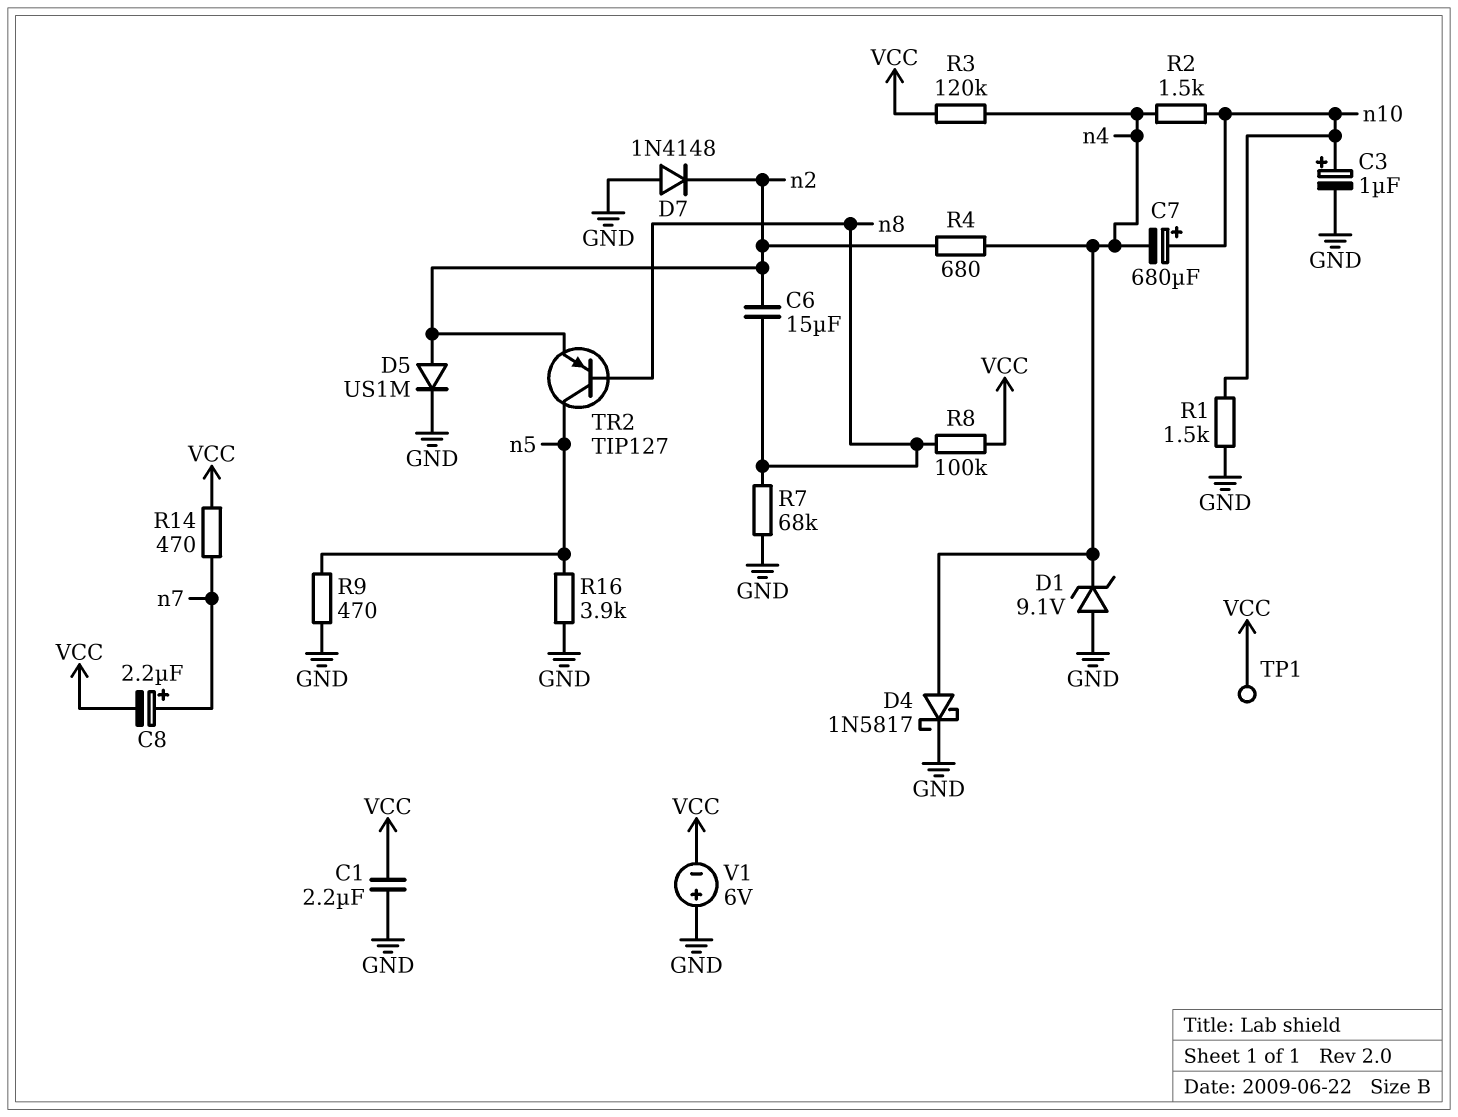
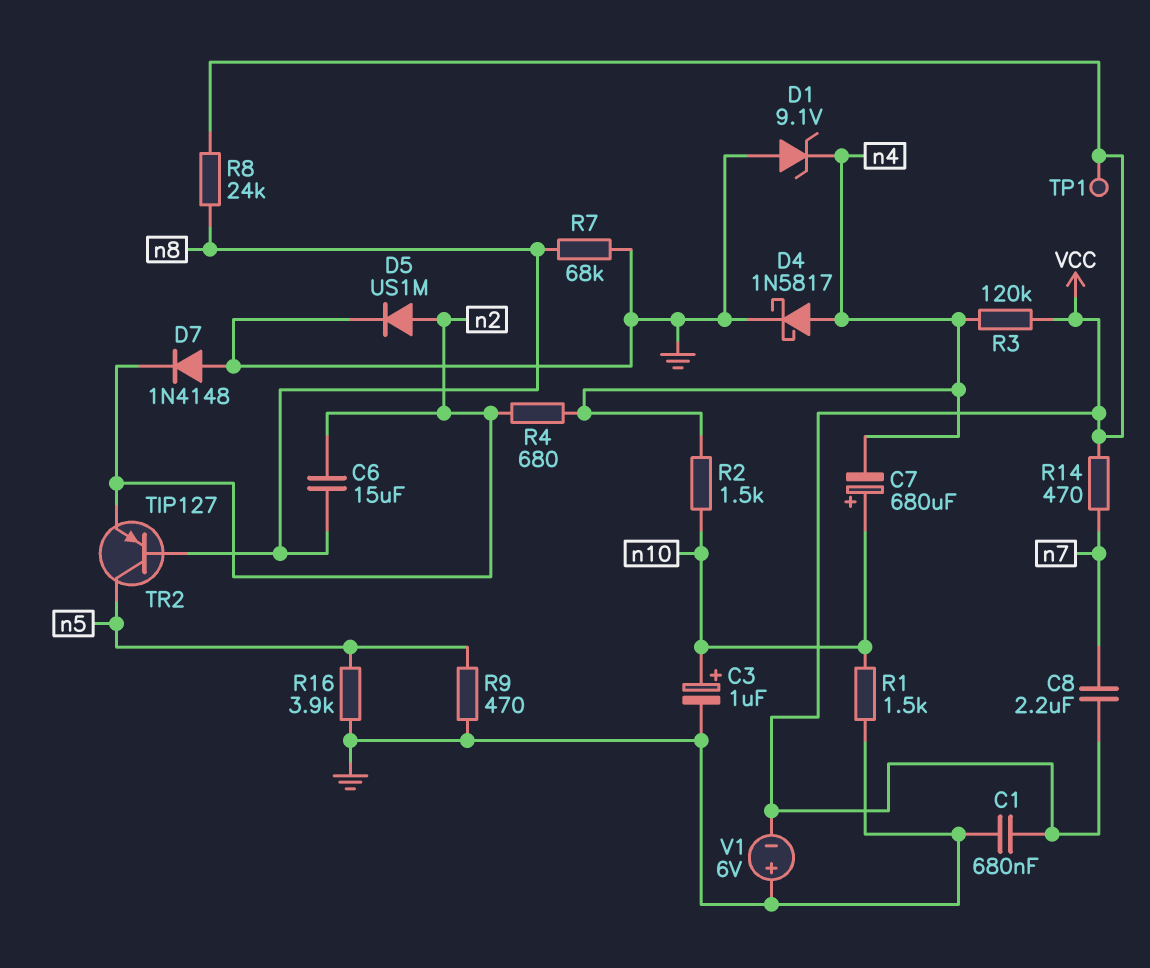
C1: 2.2uF (GND, VCC) -> 680nF (GND, VCC)
C8: 2.2uF (plus n7, minus VCC) -> 2.2uF (VCC, n7)
R8: 100k (VCC, n8) -> 24k (VCC, n8)

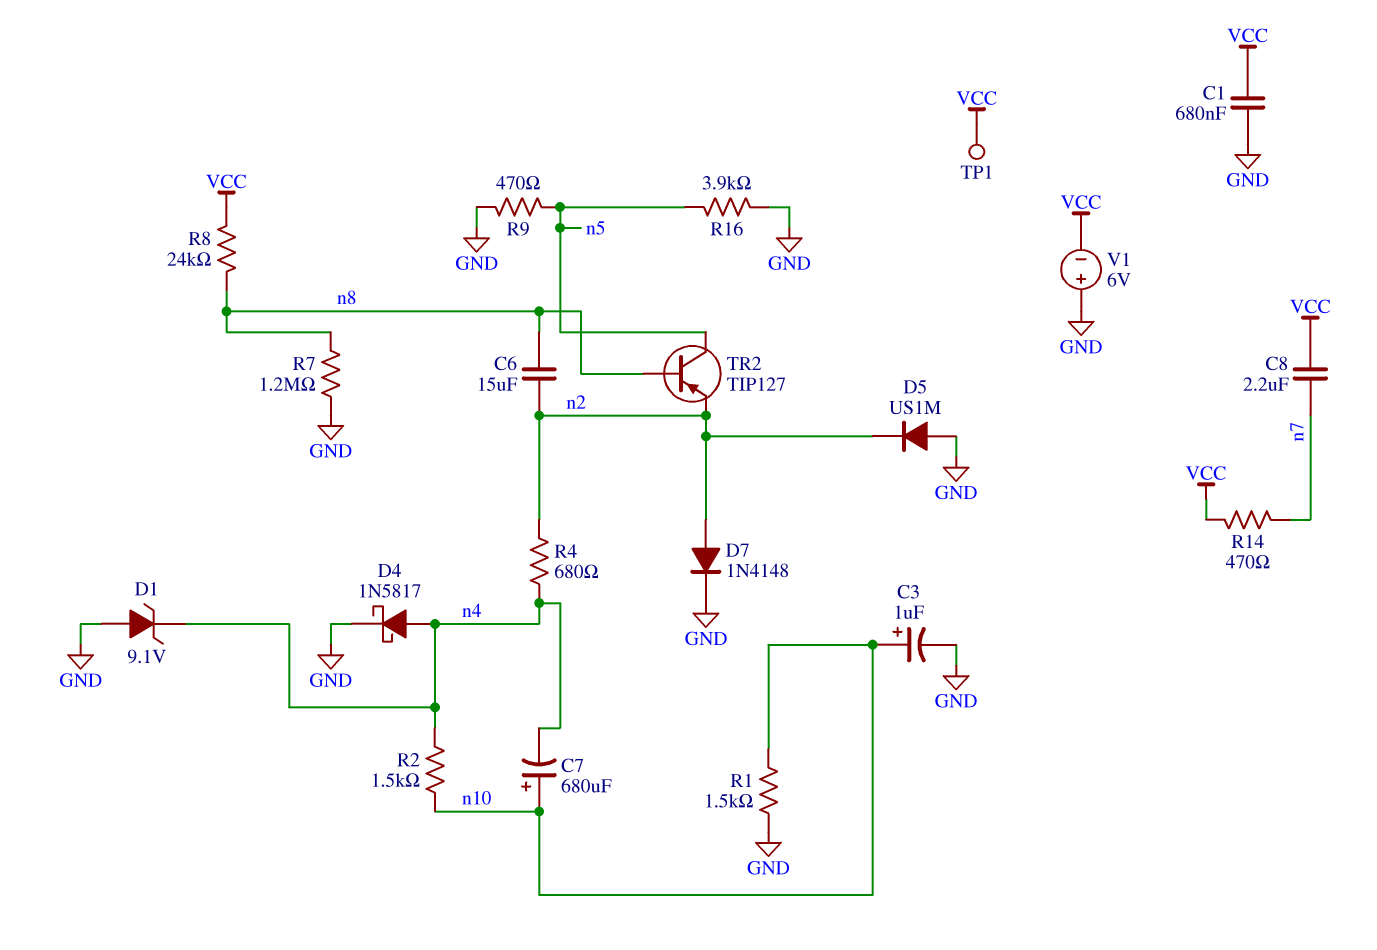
D5: diode US1M (A n2, K GND) -> diode US1M (A GND, K n2)
D7: diode 1N4148 (A GND, K n2) -> diode 1N4148 (A n2, K GND)
R3: 120k (VCC, n4) -> none
R7: 68k (GND, n8) -> 1.2M (GND, n8)

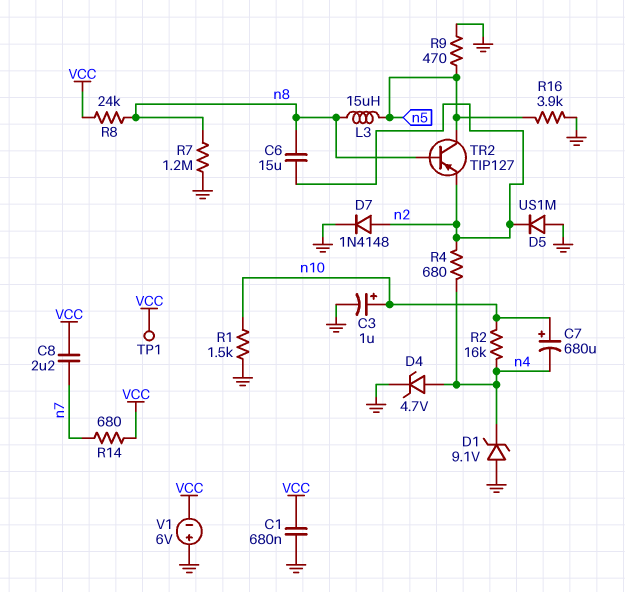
D4: schottky 1N5817 (A n4, K GND) -> zener 4.7V (A n4, K GND)
L3: none -> 15uH (n5, n8)
R2: 1.5k (n4, n10) -> 16k (n4, n10)
R14: 470 (VCC, n7) -> 680 (VCC, n7)

